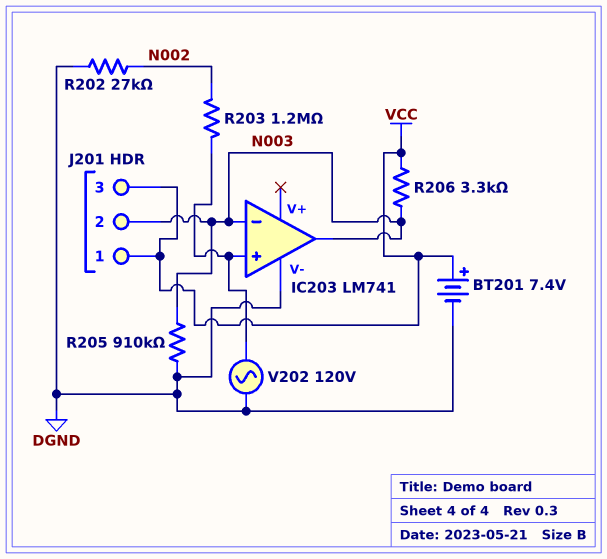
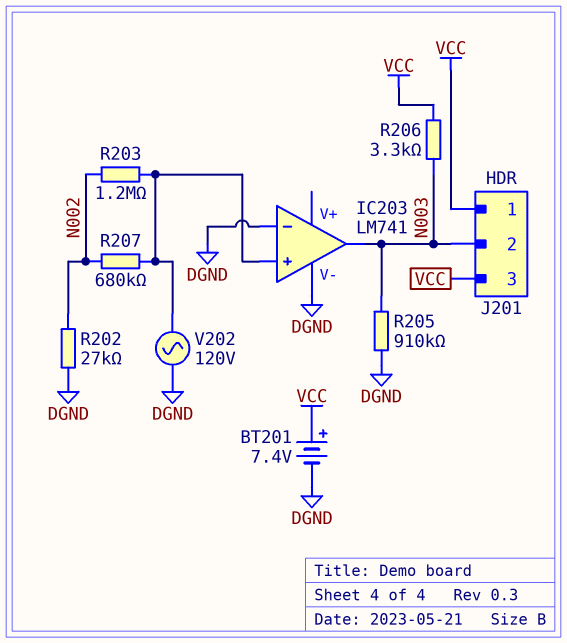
IC203 pin in-: N003 -> DGND
R207: none -> 680k (IC203/in+, N002)

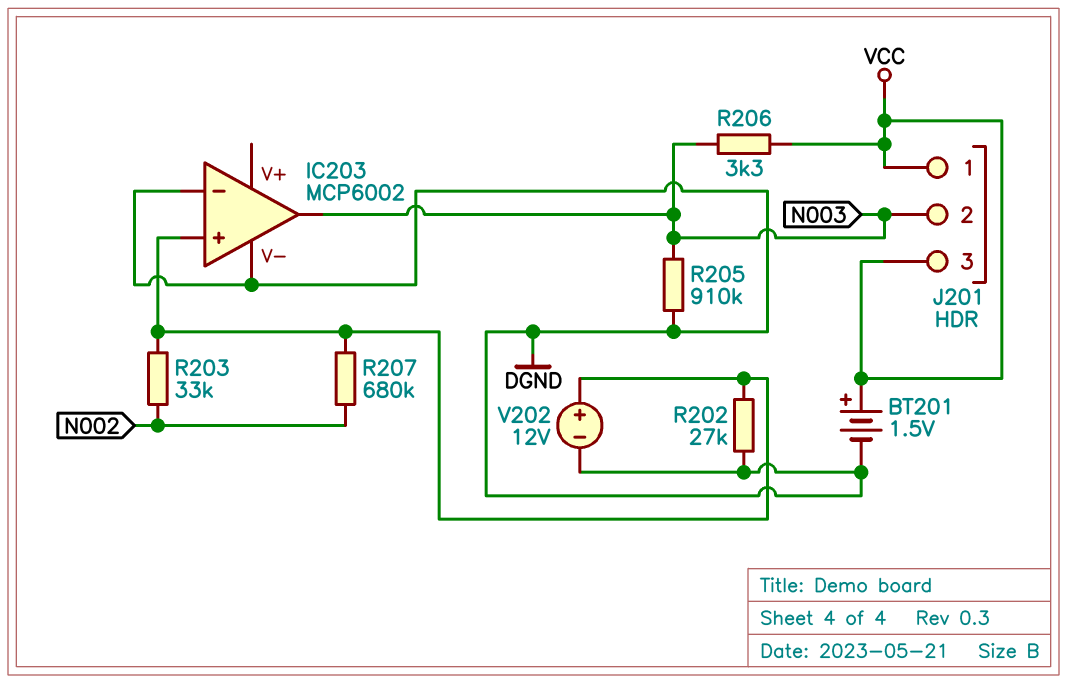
BT201: 7.4V (plus VCC, minus DGND) -> 1.5V (plus VCC, minus DGND)
IC203: LM741 -> MCP6002
R202: 27k (DGND, N002) -> 27k (DGND, IC203/in+)
R203: 1.2M (IC203/in+, N002) -> 33k (IC203/in+, N002)
V202: AC 120V (DGND, IC203/in+) -> 12V (plus IC203/in+, minus DGND)

